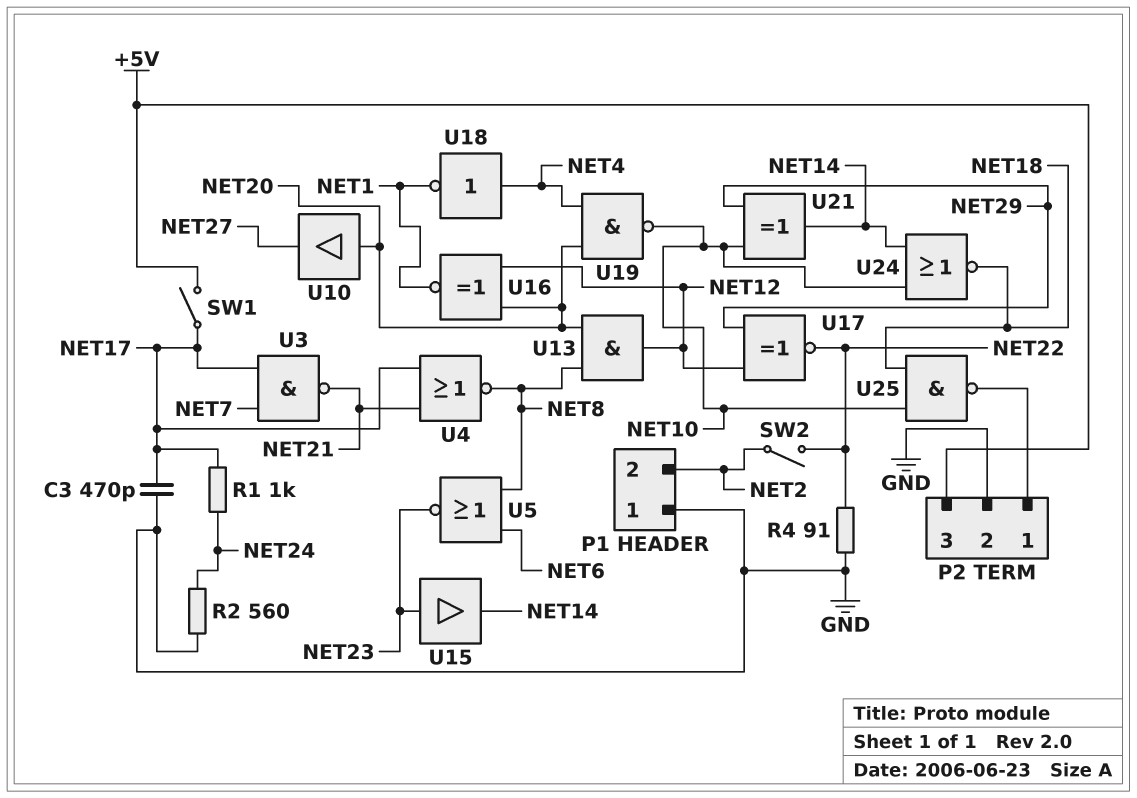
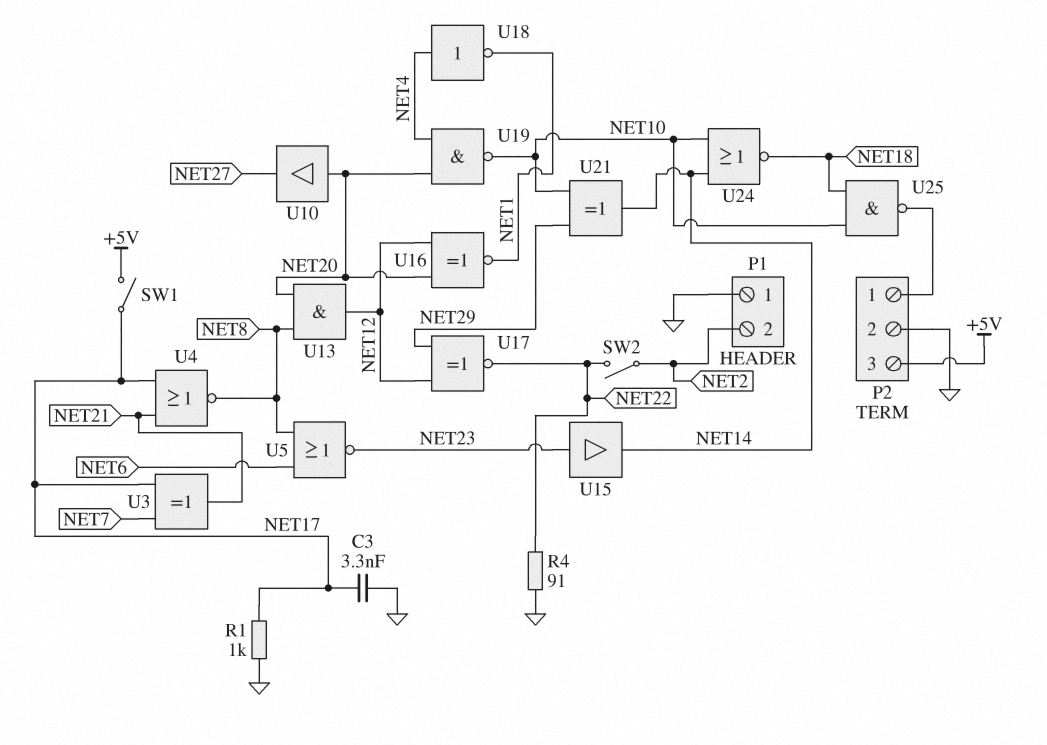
C3: 470pF (GND, NET17) -> 3.3nF (GND, NET17)
R1: 1k (NET17, NET24) -> 1k (GND, NET17)
R2: 560 (GND, NET24) -> none
U3: NAND (in NET7, in NET17, out NET21) -> XOR (in NET7, in NET17, out NET21)

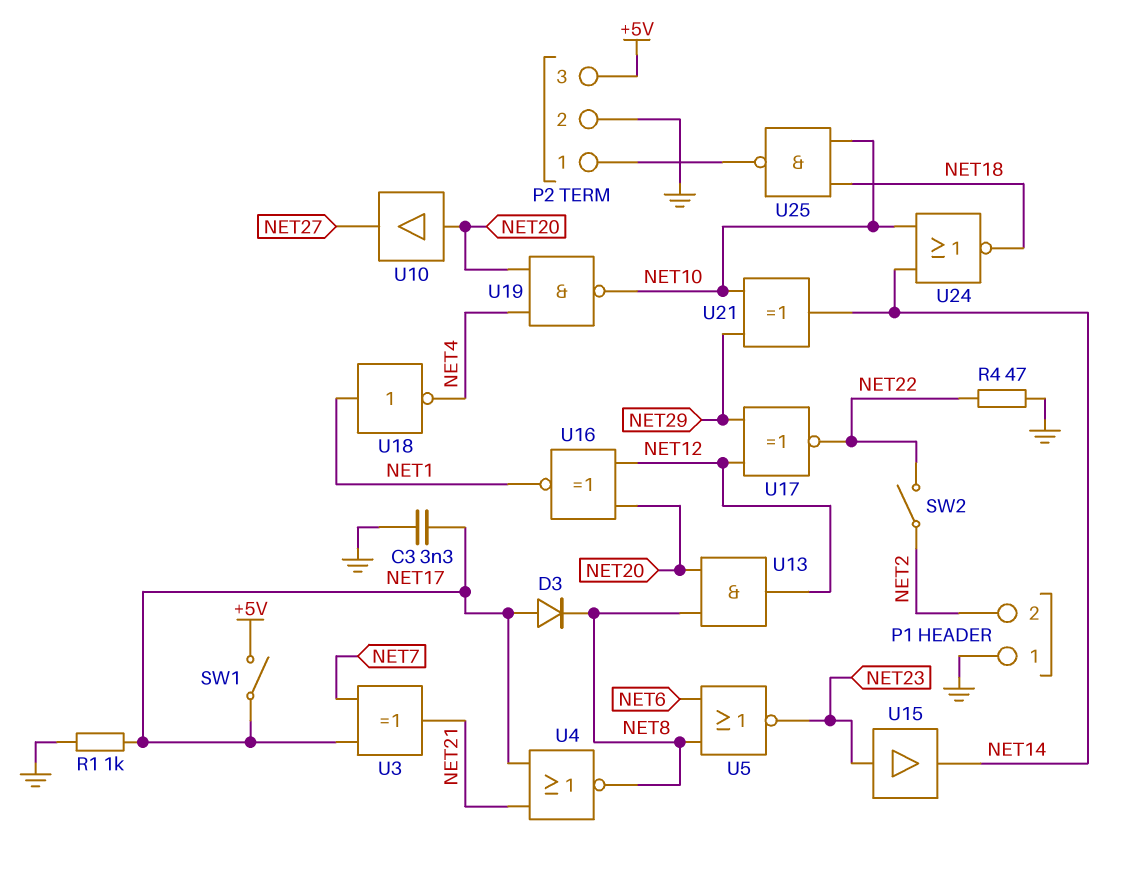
D3: none -> diode (A NET17, K NET8)
R4: 91 (GND, NET22) -> 47 (GND, NET22)
U18: NOT (in NET4, out NET1) -> NOT (in NET1, out NET4)

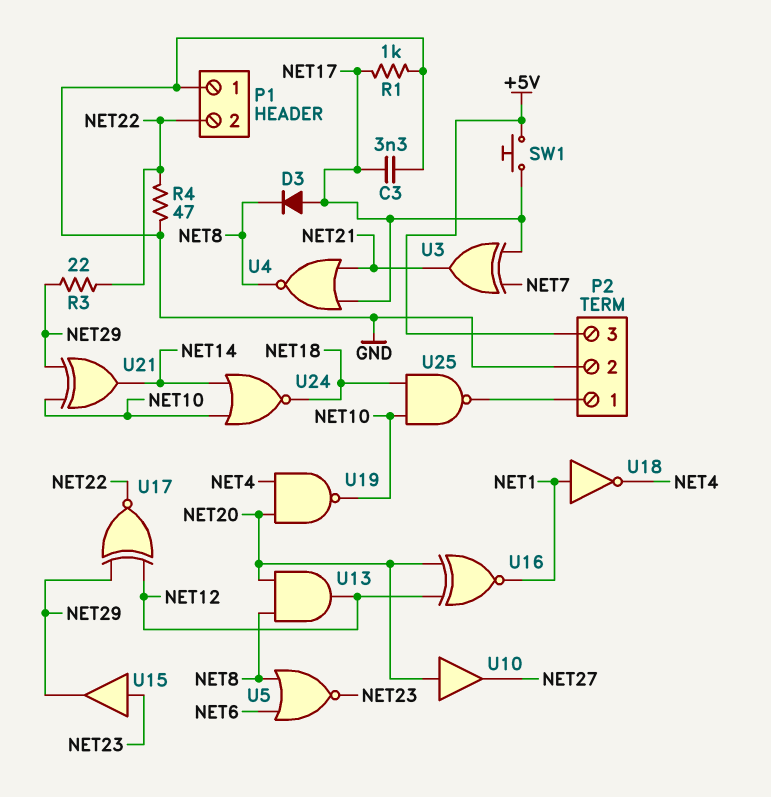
P1 pin 2: NET2 -> NET22
R3: none -> 22 (NET22, NET29)
SW1: switch (+5V, NET17) -> button (+5V, NET17)
SW2: switch (NET2, NET22) -> none
U15: buffer (in NET23, out NET14) -> buffer (in NET23, out NET29)

